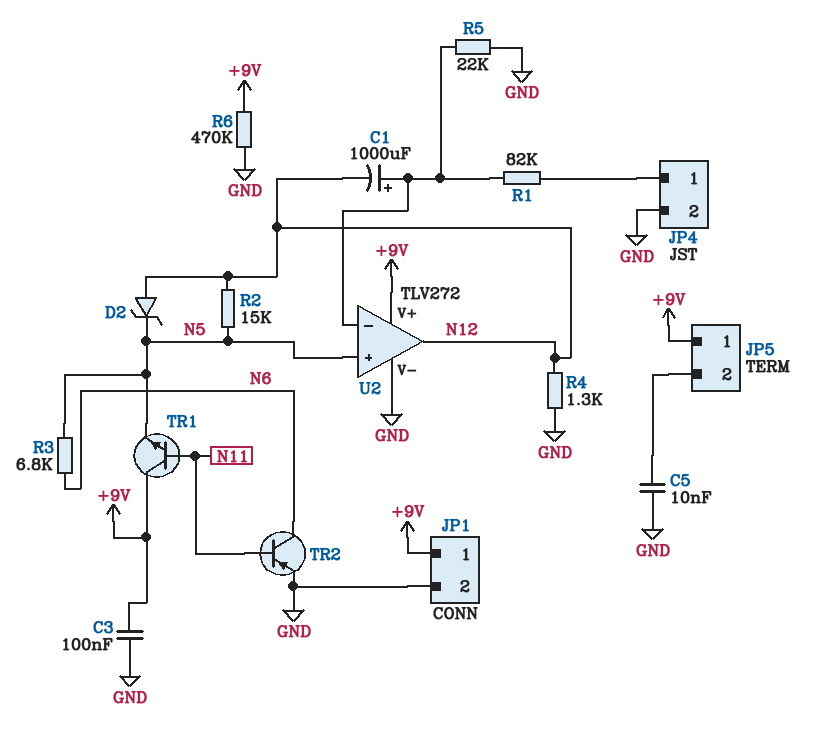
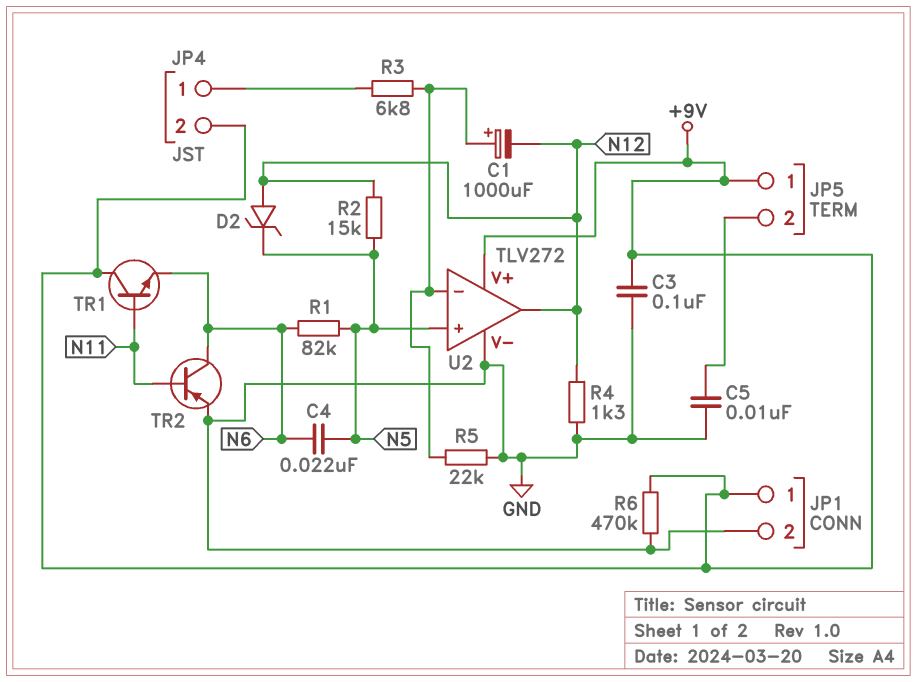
C4: none -> 22nF (N5, N6)
JP4 pin 2: GND -> +9V
R1: 82k (JP4/1, U2/in-) -> 82k (N5, N6)
R3: 6.8k (N5, N6) -> 6.8k (JP4/1, U2/in-)
TR1: NPN (B N11, C +9V, E N5) -> NPN (B N11, C +9V, E N6)

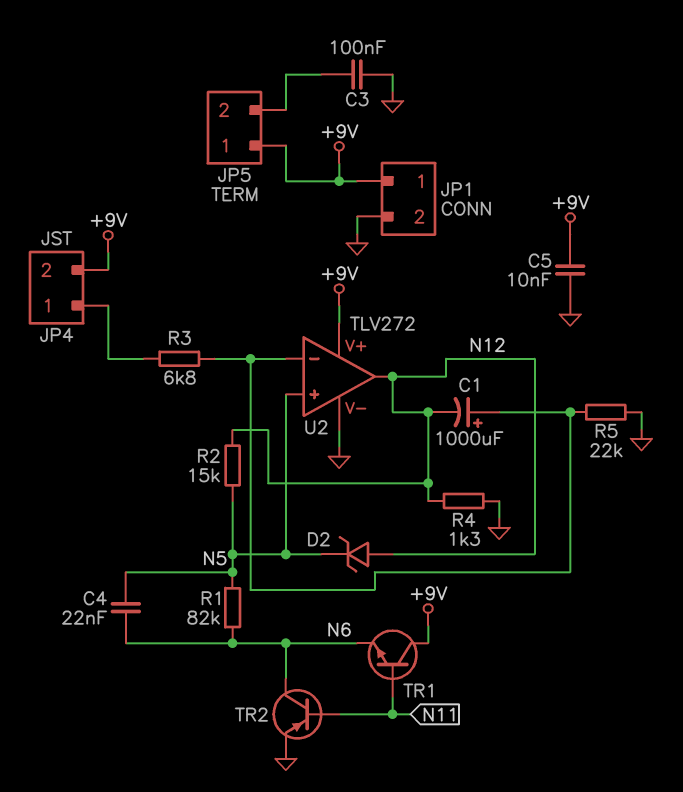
C3: 100nF (+9V, GND) -> 100nF (GND, JP5/2)
C5: 10nF (GND, JP5/2) -> 10nF (+9V, GND)
R6: 470k (+9V, GND) -> none

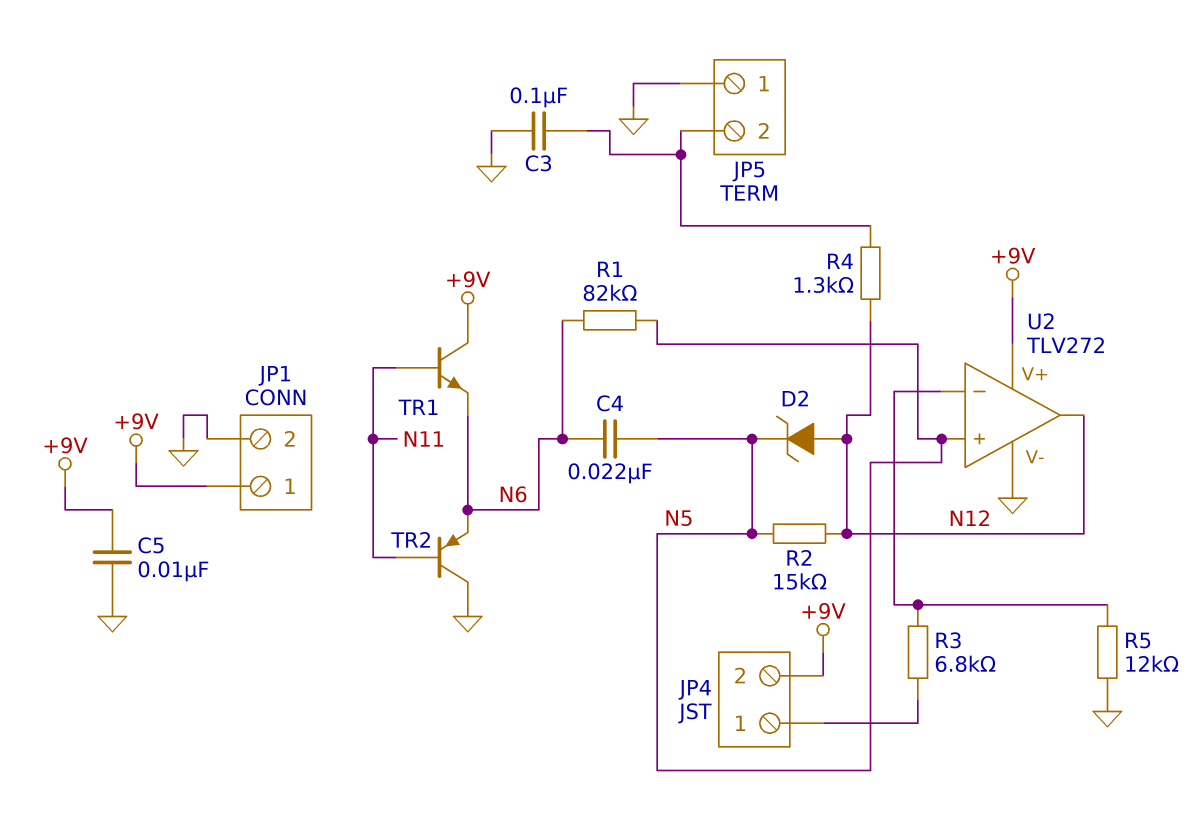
C1: 1000uF (plus U2/in-, minus N12) -> none
JP5 pin 1: +9V -> GND
R4: 1.3k (GND, N12) -> 1.3k (JP5/2, N12)
R5: 22k (GND, U2/in-) -> 12k (GND, U2/in-)
TR2: PNP (B N11, C N6, E GND) -> PNP (B N11, C GND, E N6)

